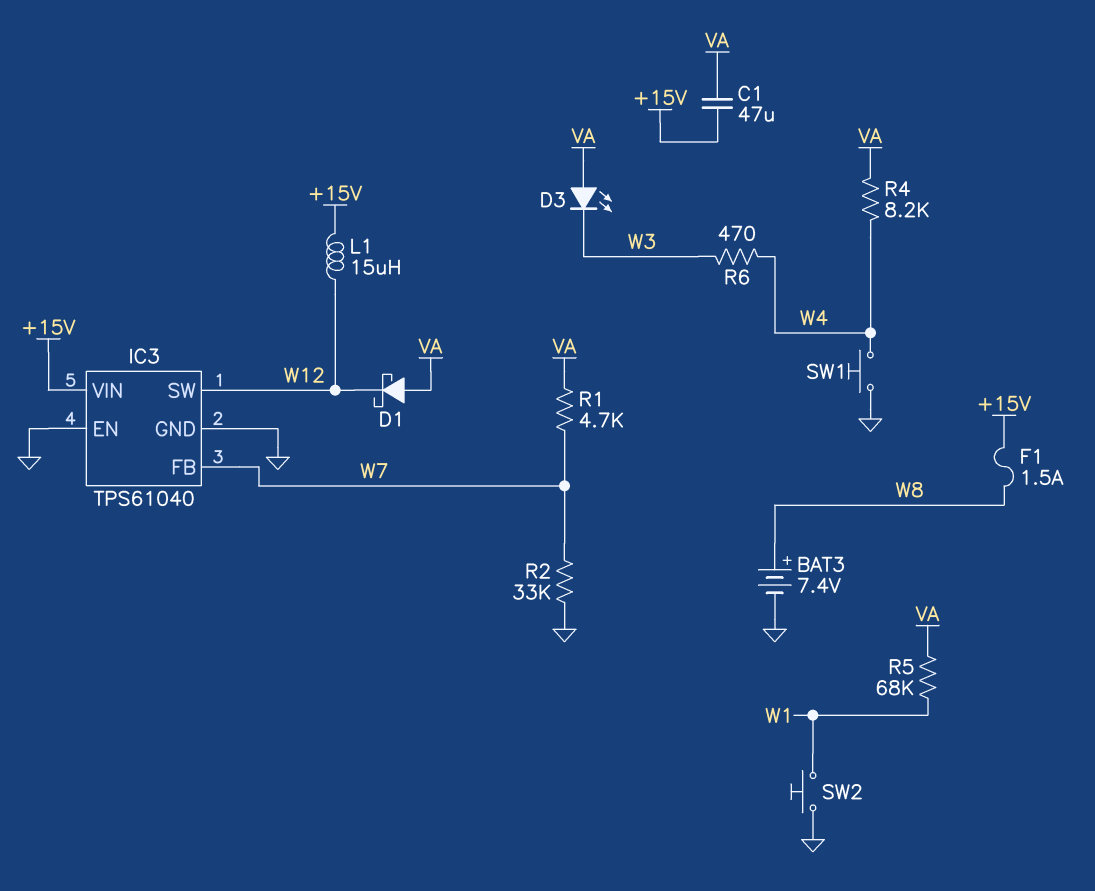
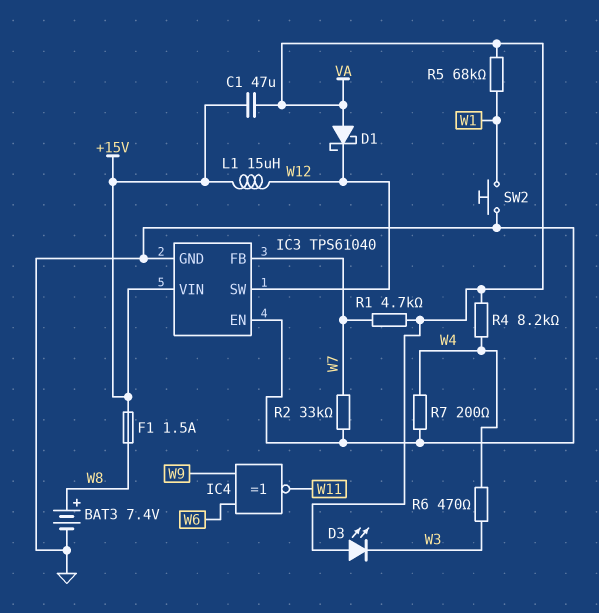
IC4: none -> XNOR (in W6, in W9, out W11)
R7: none -> 200 (GND, W4)
SW1: button (GND, W4) -> none

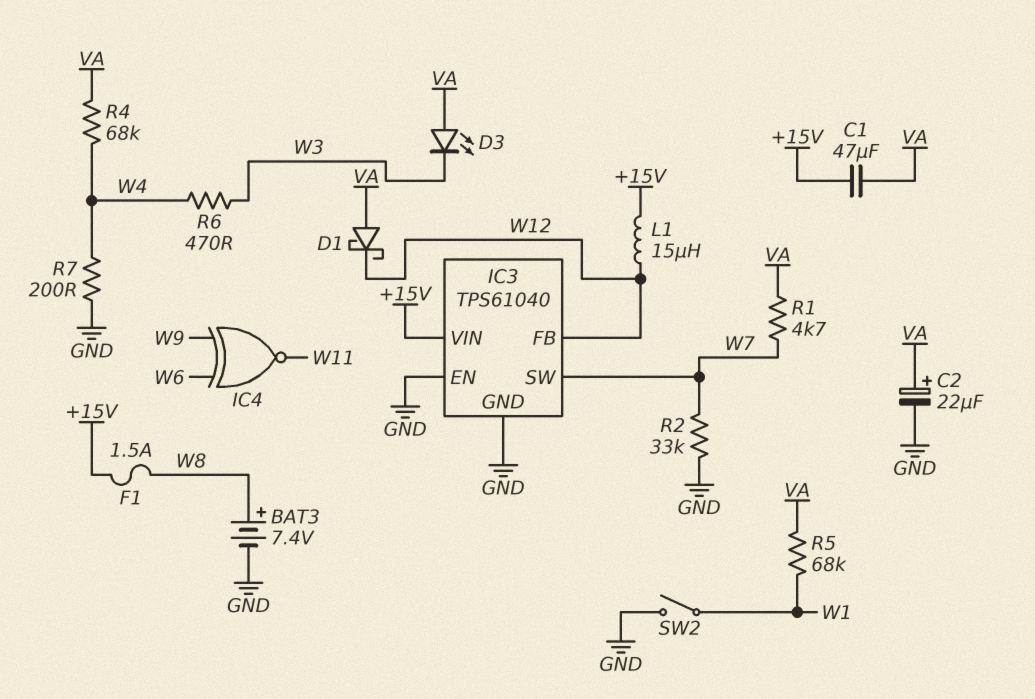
C2: none -> 22uF (plus VA, minus GND)
IC3 pin FB: W7 -> W12
IC3 pin SW: W12 -> W7
R4: 8.2k (VA, W4) -> 68k (VA, W4)
SW2: button (GND, W1) -> switch (GND, W1)

